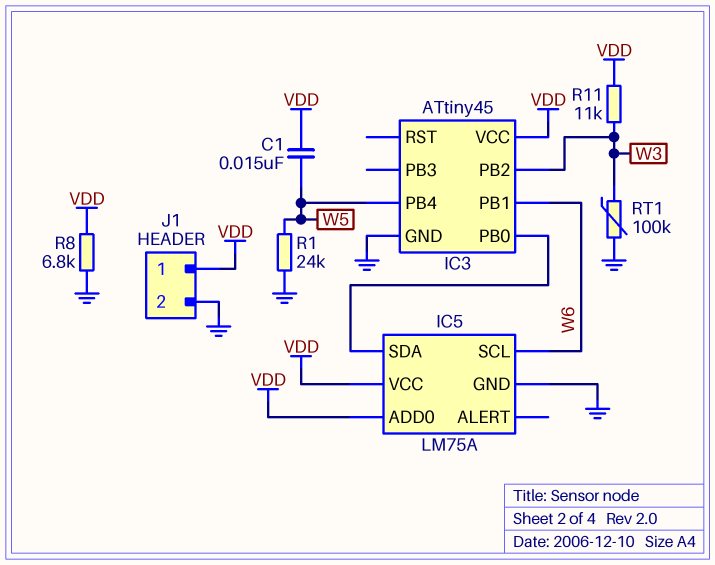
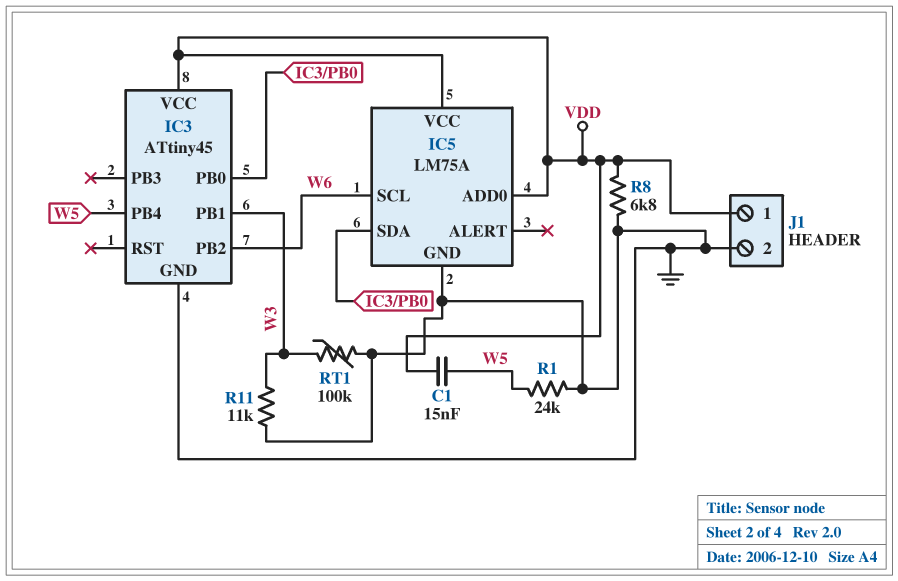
IC3 pin PB1: W6 -> W3
IC3 pin PB2: W3 -> W6
R11: 11k (VDD, W3) -> 11k (GND, W3)

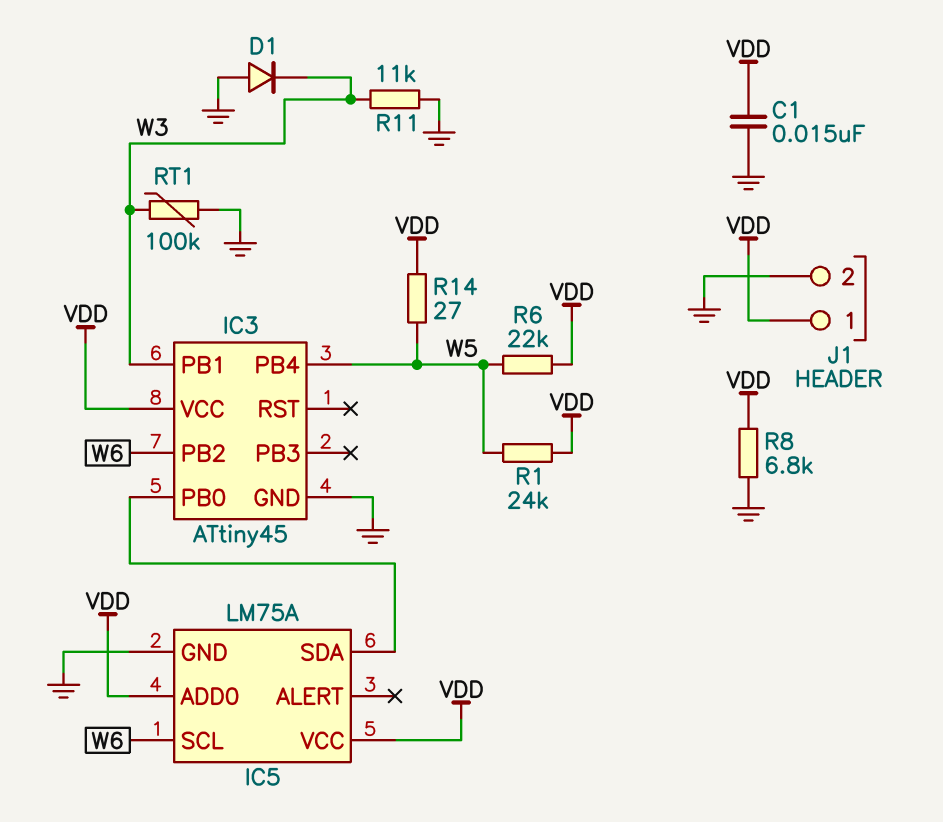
C1: 15nF (VDD, W5) -> 15nF (GND, VDD)
D1: none -> diode (A GND, K W3)
R1: 24k (GND, W5) -> 24k (VDD, W5)
R6: none -> 22k (VDD, W5)
R14: none -> 27 (VDD, W5)

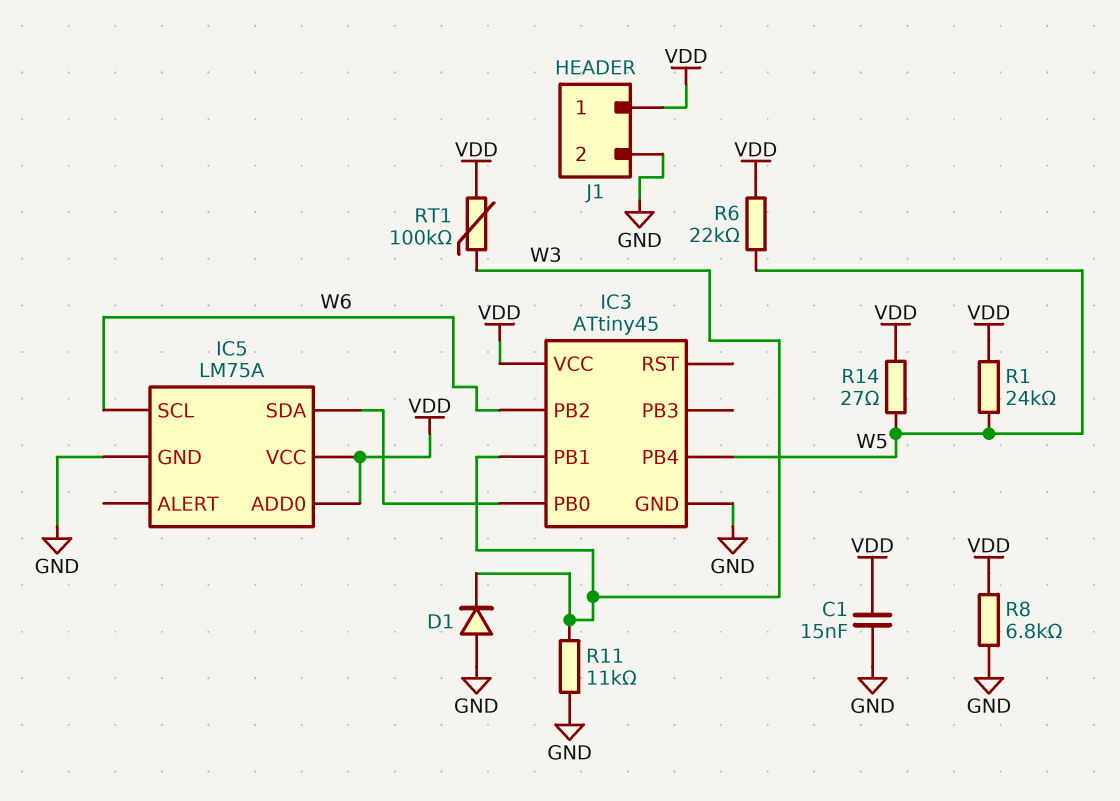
RT1: 100k (GND, W3) -> 100k (VDD, W3)

